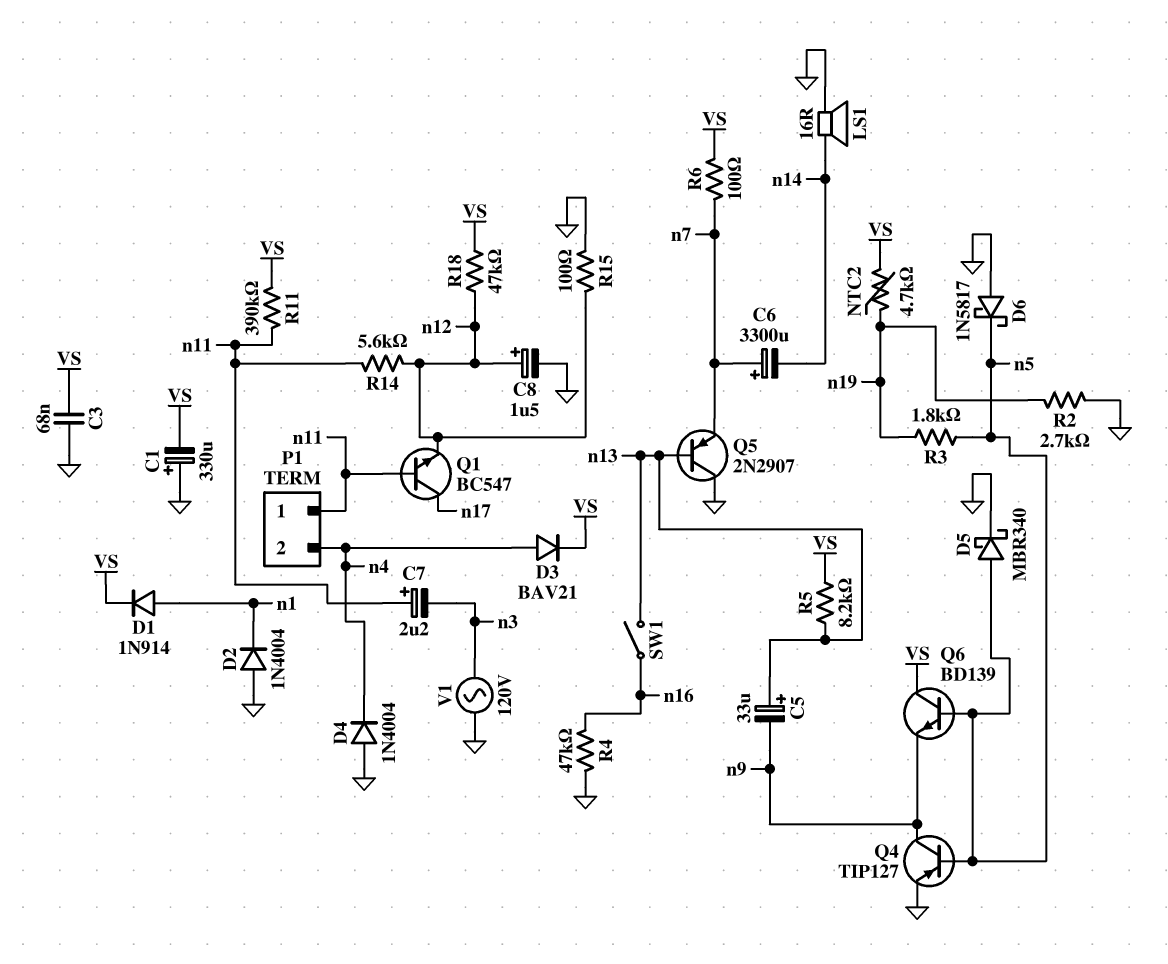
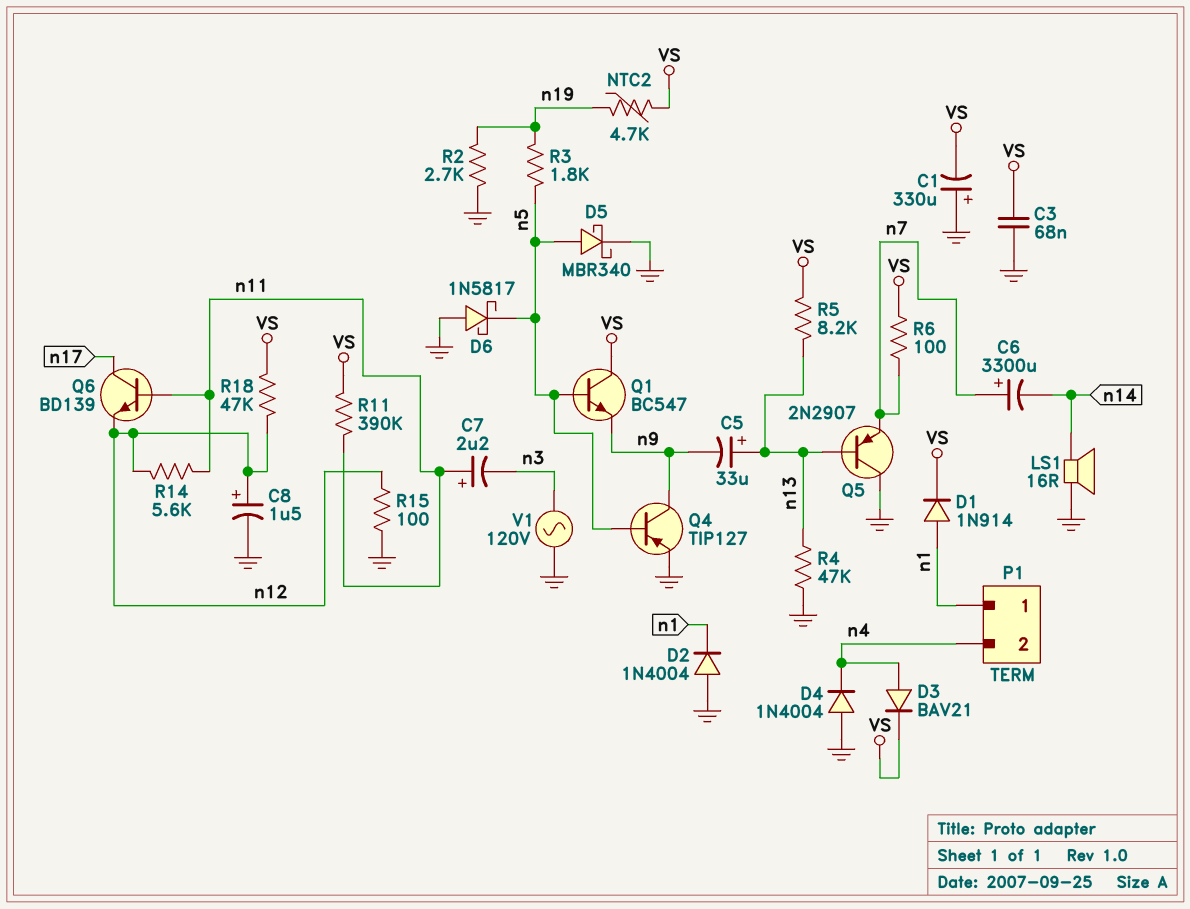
P1 pin 1: n11 -> n1
Q1: NPN BC547 (B n11, C n17, E n12) -> NPN BC547 (B n5, C VS, E n9)
Q6: NPN BD139 (B n5, C VS, E n9) -> NPN BD139 (B n11, C n17, E n12)
R4: 47k (GND, n16) -> 47k (GND, n13)
SW1: switch (n13, n16) -> none

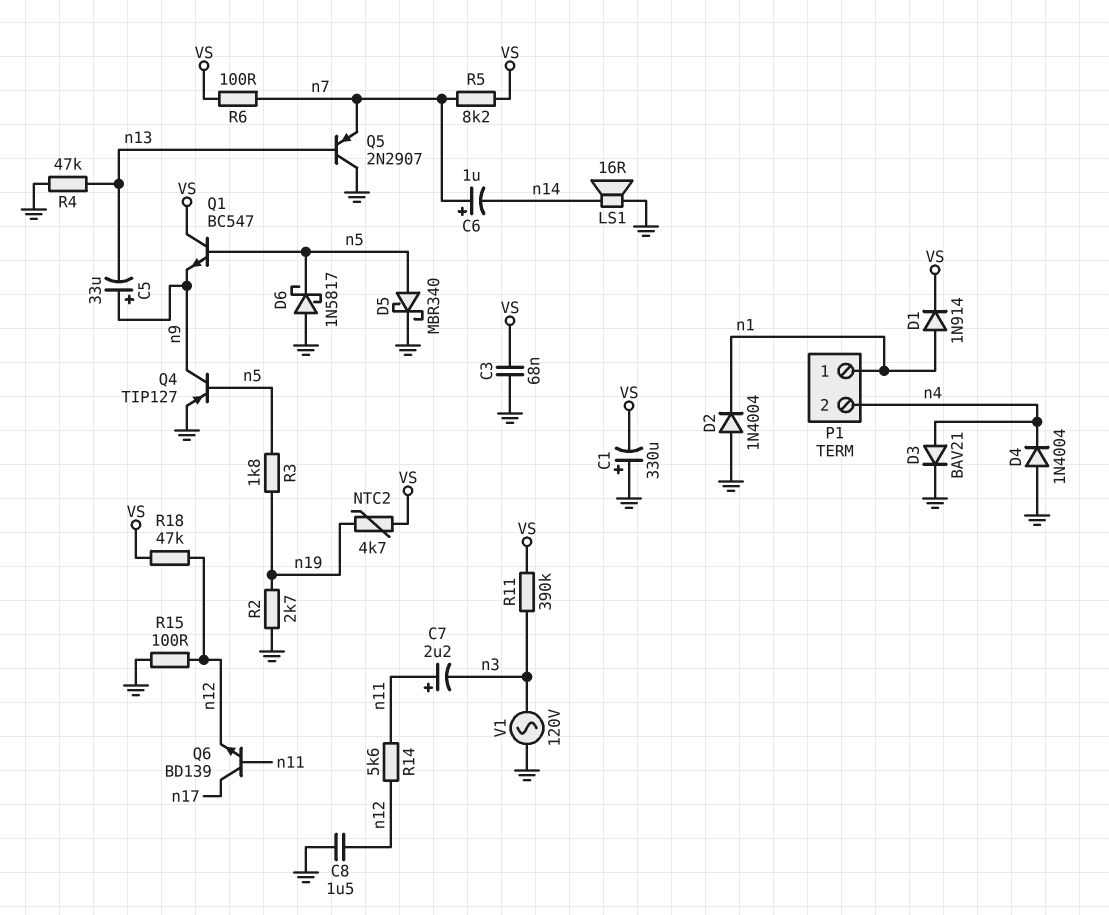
C5: 33uF (plus n13, minus n9) -> 33uF (plus n9, minus n13)
C6: 3300uF (plus n7, minus n14) -> 1uF (plus n7, minus n14)
C8: 1.5uF (plus n12, minus GND) -> 1.5uF (GND, n12)
D3: diode BAV21 (A n4, K VS) -> diode BAV21 (A n4, K GND)
R5: 8.2k (VS, n13) -> 8.2k (VS, n7)
R11: 390k (VS, n11) -> 390k (VS, n3)

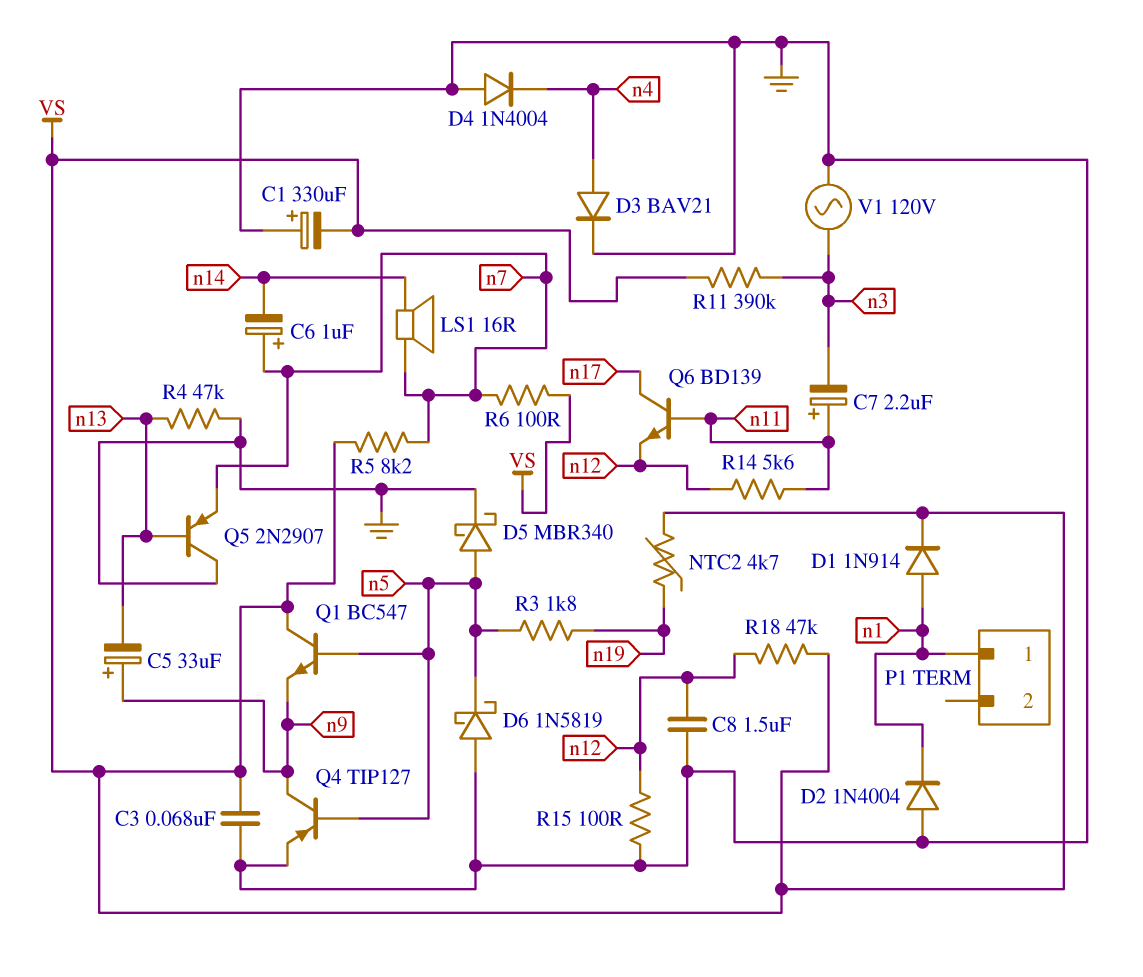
D6: schottky 1N5817 (A GND, K n5) -> schottky 1N5819 (A GND, K n5)
LS1: speaker 16R (GND, n14) -> speaker 16R (n7, n14)
P1 pin 2: n4 -> none
R2: 2.7k (GND, n19) -> none

